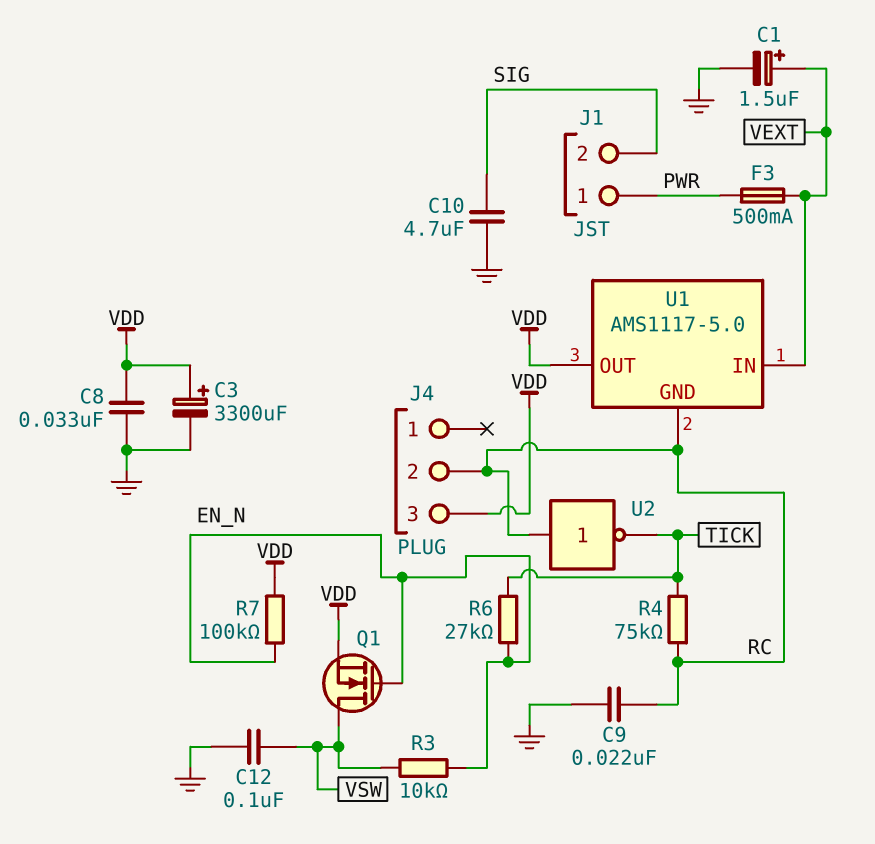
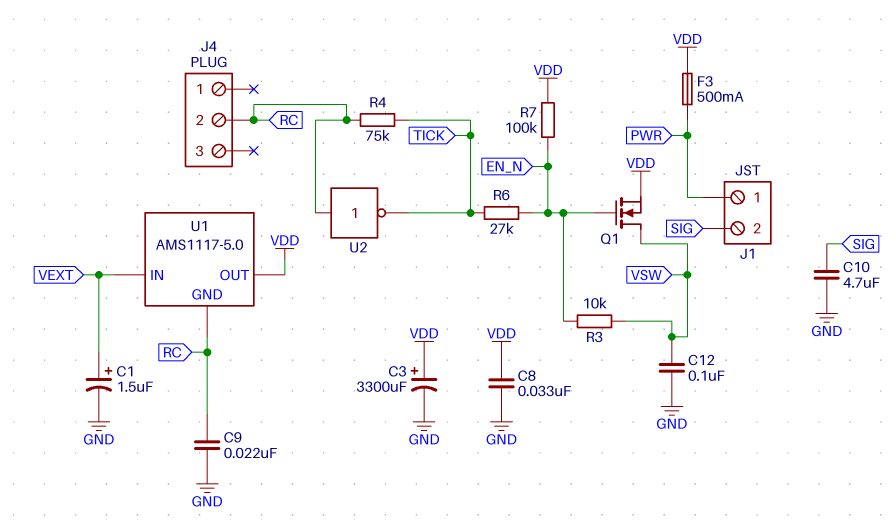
F3: 500mA (PWR, VEXT) -> 500mA (PWR, VDD)
J4 pin 3: VDD -> none

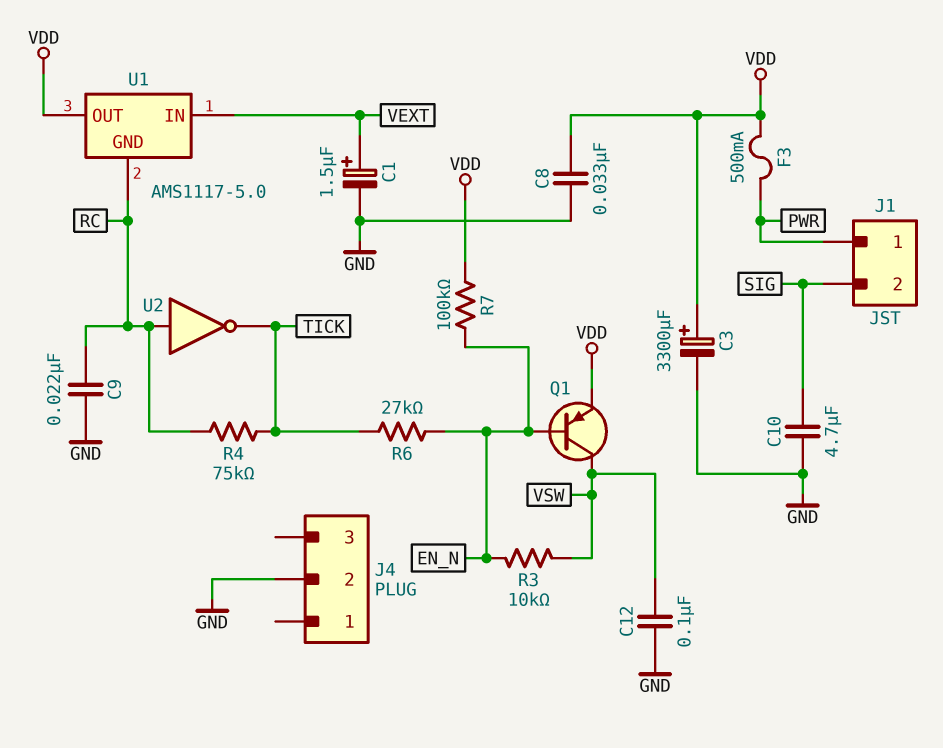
J4 pin 2: RC -> GND
Q1: NMOS (G EN_N, D VSW, S VDD) -> PNP (B EN_N, C VSW, E VDD)

